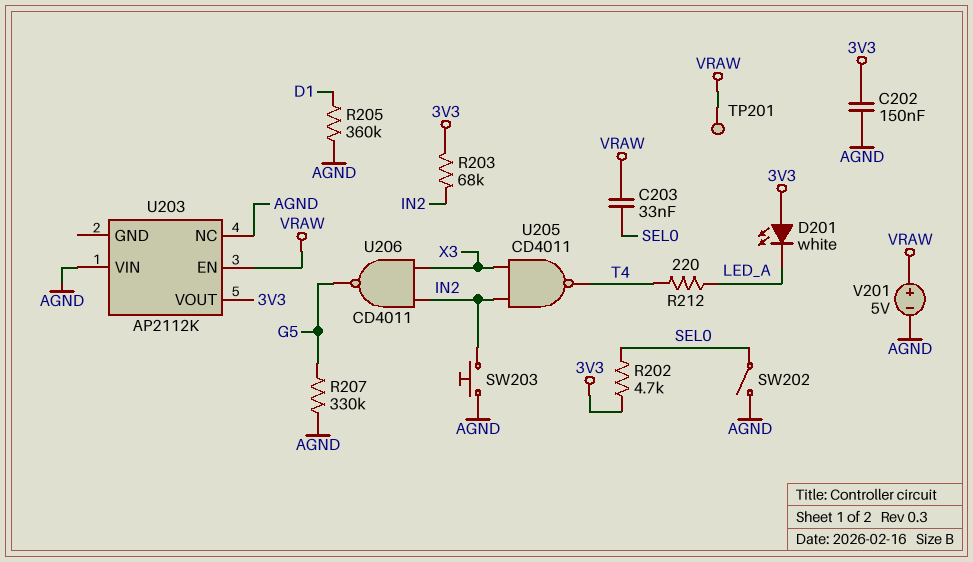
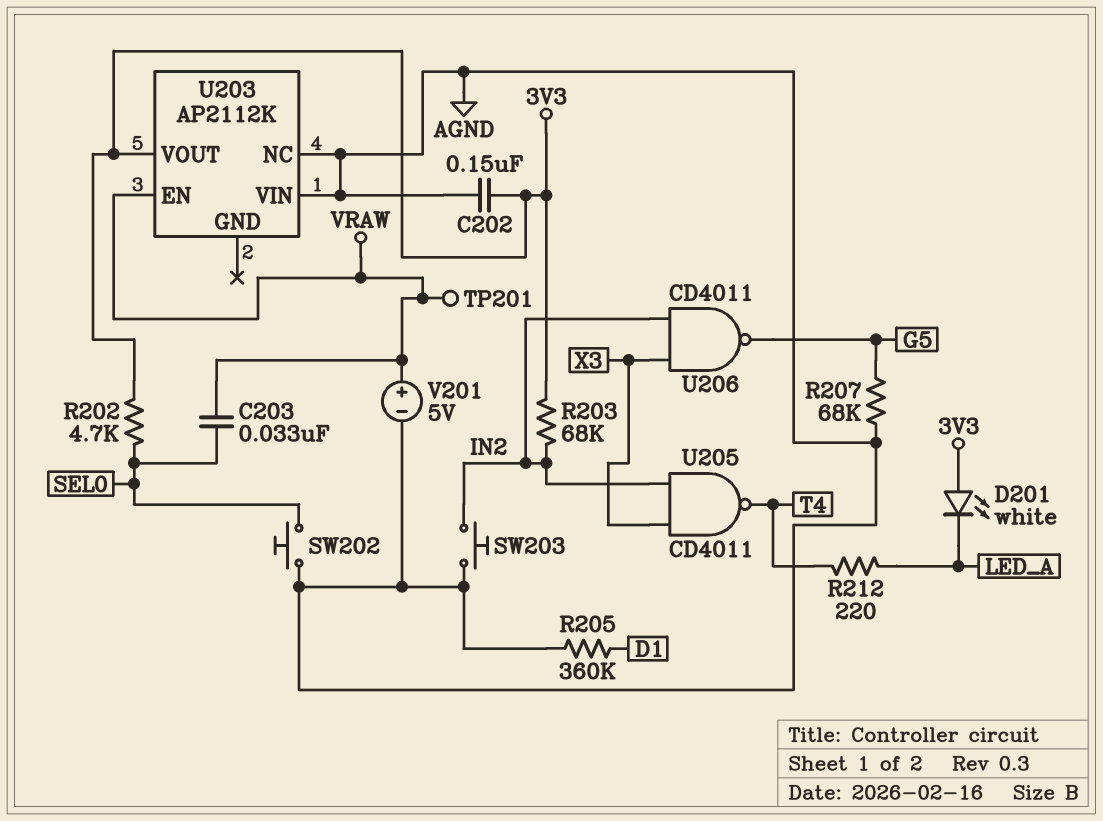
R207: 330k (AGND, G5) -> 68k (AGND, G5)
SW202: switch (AGND, SEL0) -> button (AGND, SEL0)

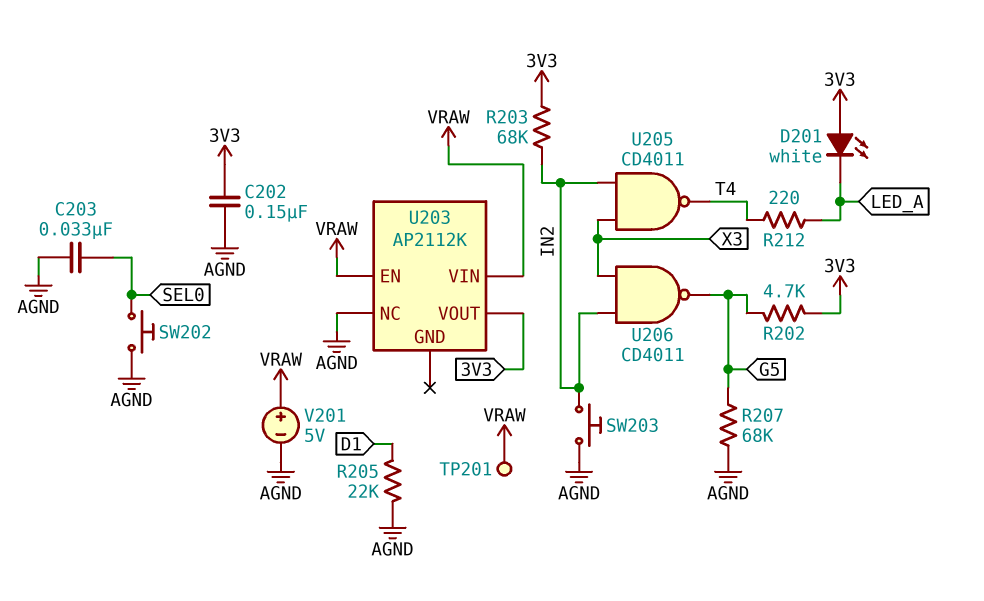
C203: 33nF (SEL0, VRAW) -> 33nF (AGND, SEL0)
R202: 4.7k (3V3, SEL0) -> 4.7k (3V3, G5)
R205: 360k (AGND, D1) -> 22k (AGND, D1)
U203 pin VIN: AGND -> VRAW

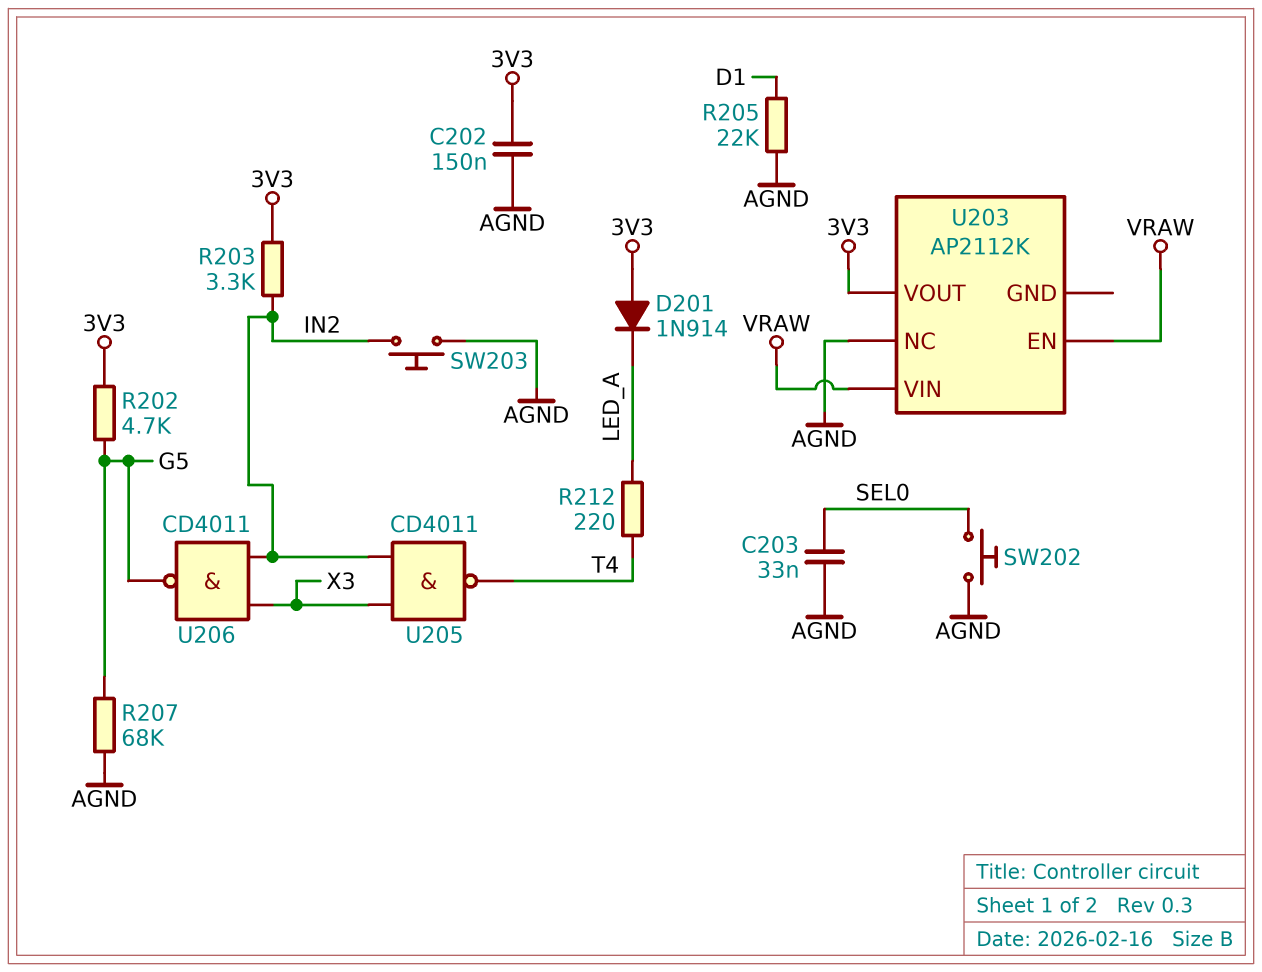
D201: LED white (A 3V3, K LED_A) -> diode 1N914 (A 3V3, K LED_A)
R203: 68k (3V3, IN2) -> 3.3k (3V3, IN2)
TP201: test point (VRAW) -> none
V201: 5V (plus VRAW, minus AGND) -> none

